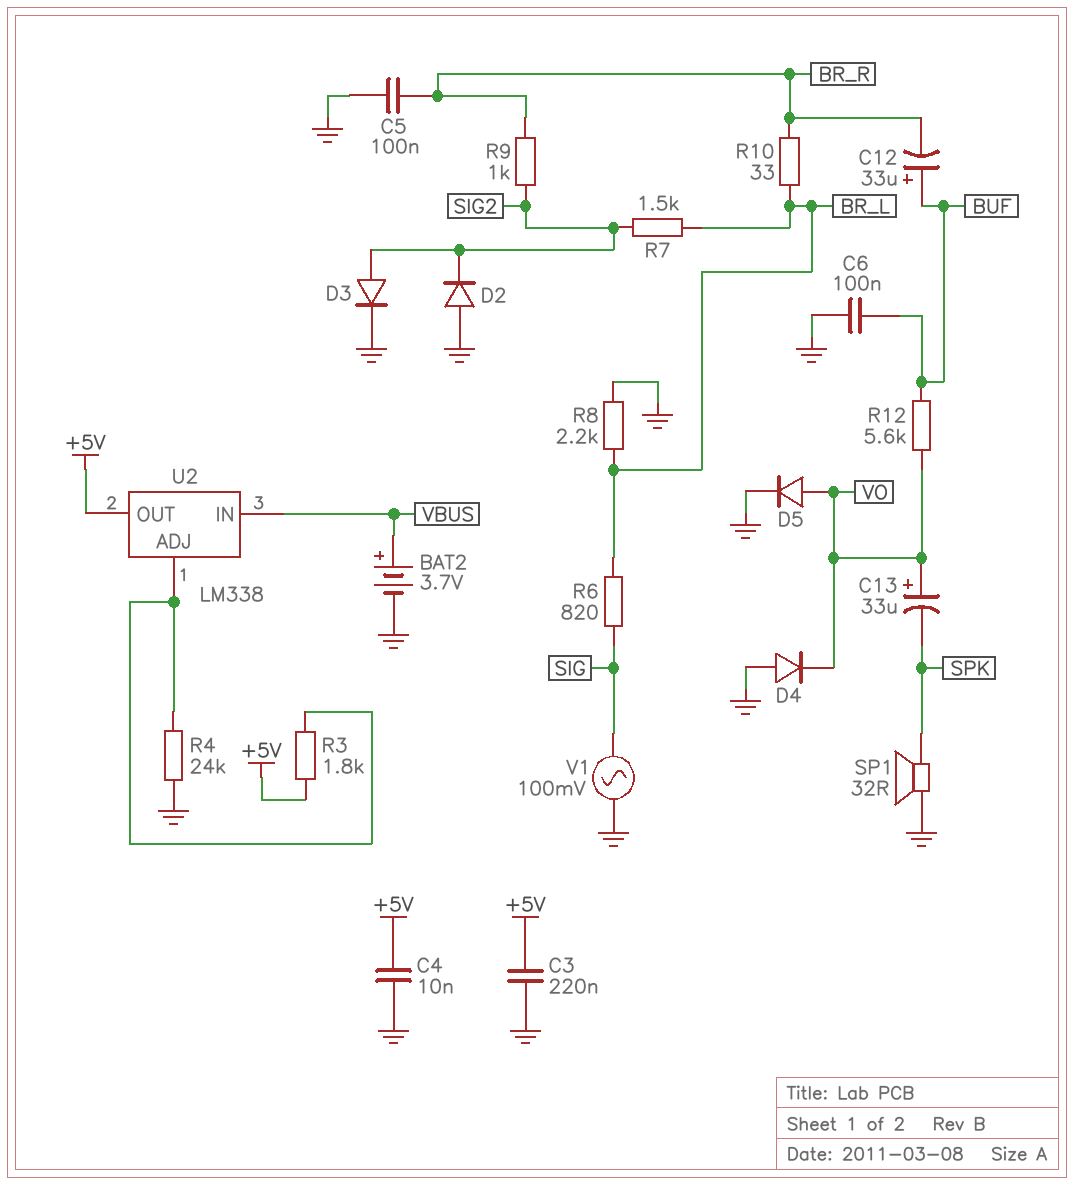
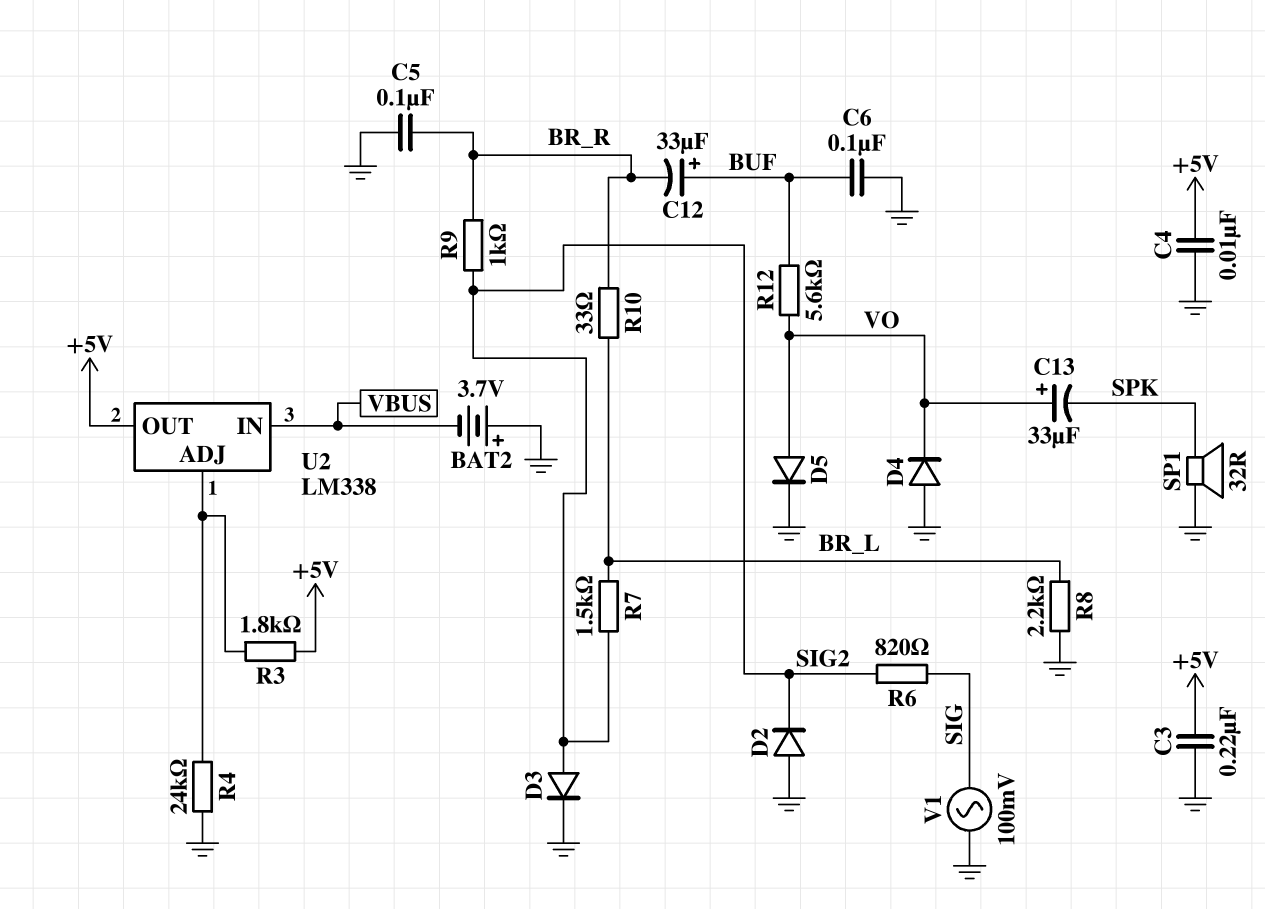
BAT2: 3.7V (plus VBUS, minus GND) -> 3.7V (plus GND, minus VBUS)
R6: 820 (BR_L, SIG) -> 820 (SIG, SIG2)

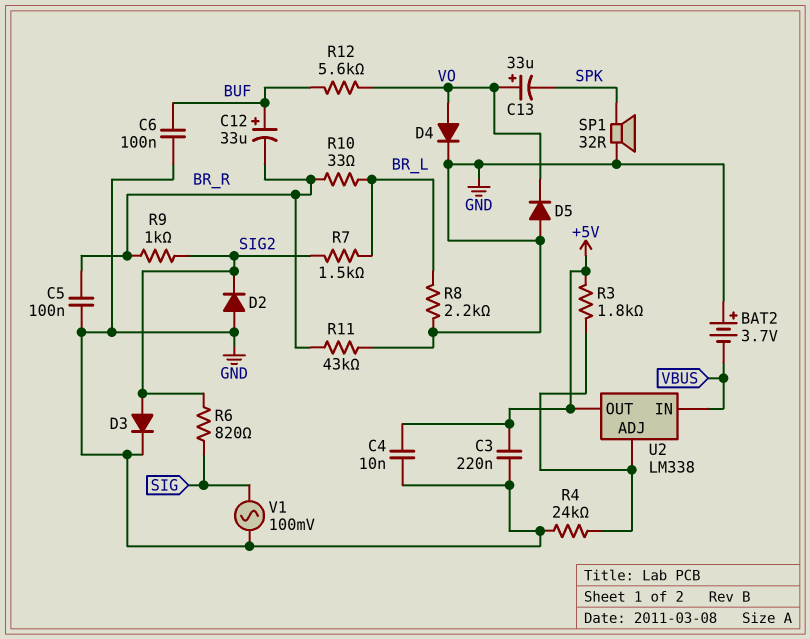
D4: diode (A GND, K VO) -> diode (A VO, K GND)
D5: diode (A VO, K GND) -> diode (A GND, K VO)
R11: none -> 43k (BR_R, GND)

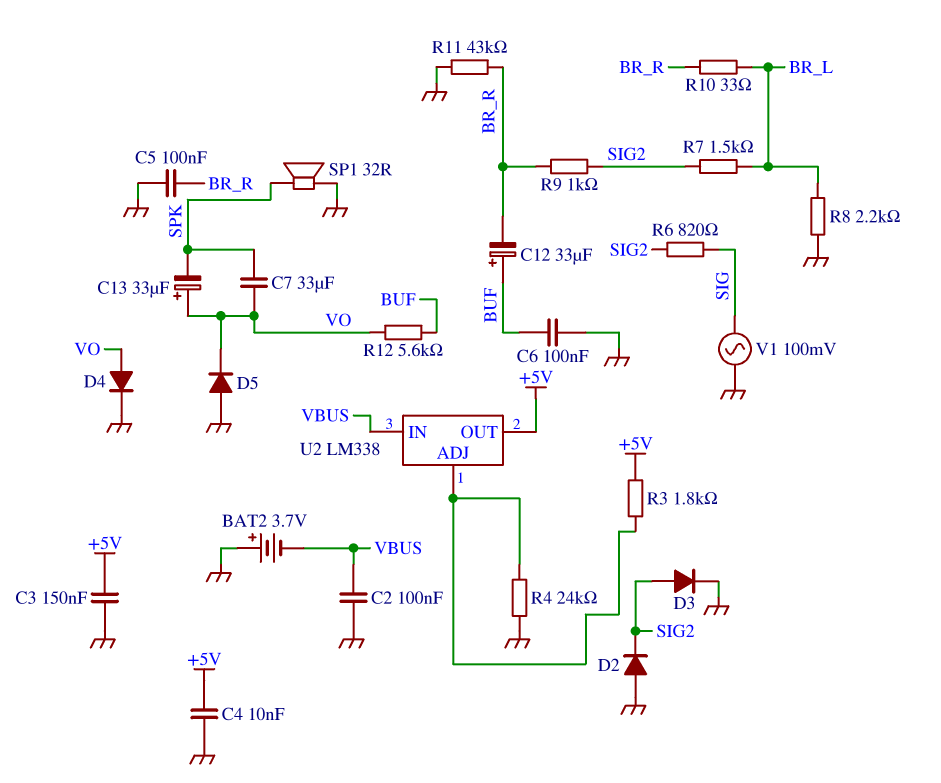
C2: none -> 100nF (GND, VBUS)
C3: 220nF (+5V, GND) -> 150nF (+5V, GND)
C7: none -> 33uF (SPK, VO)

